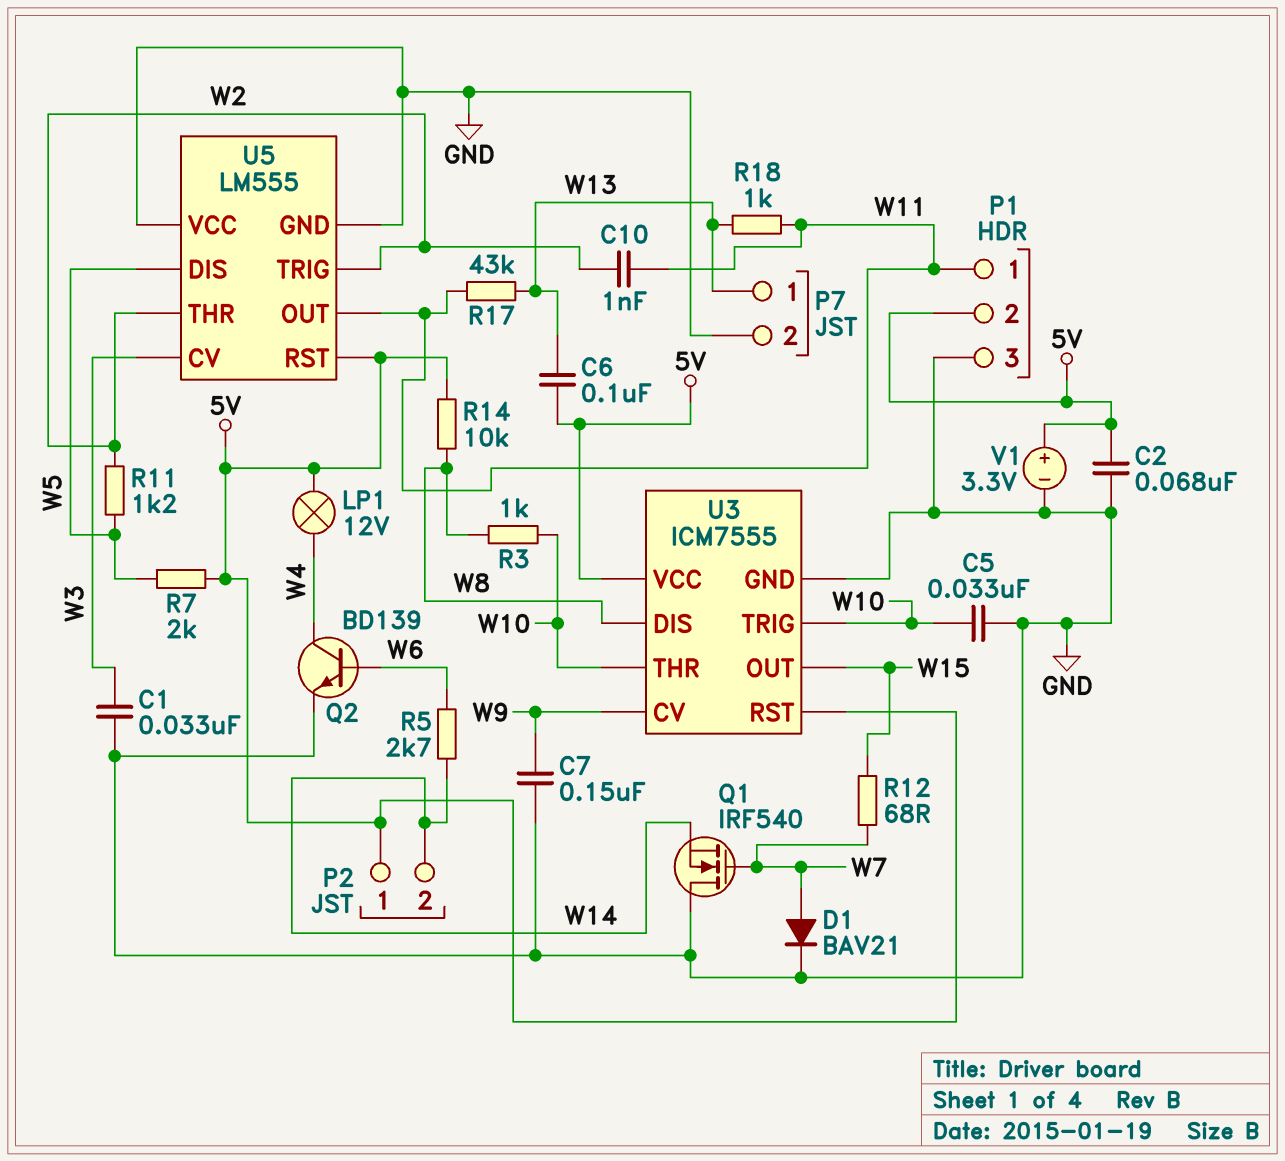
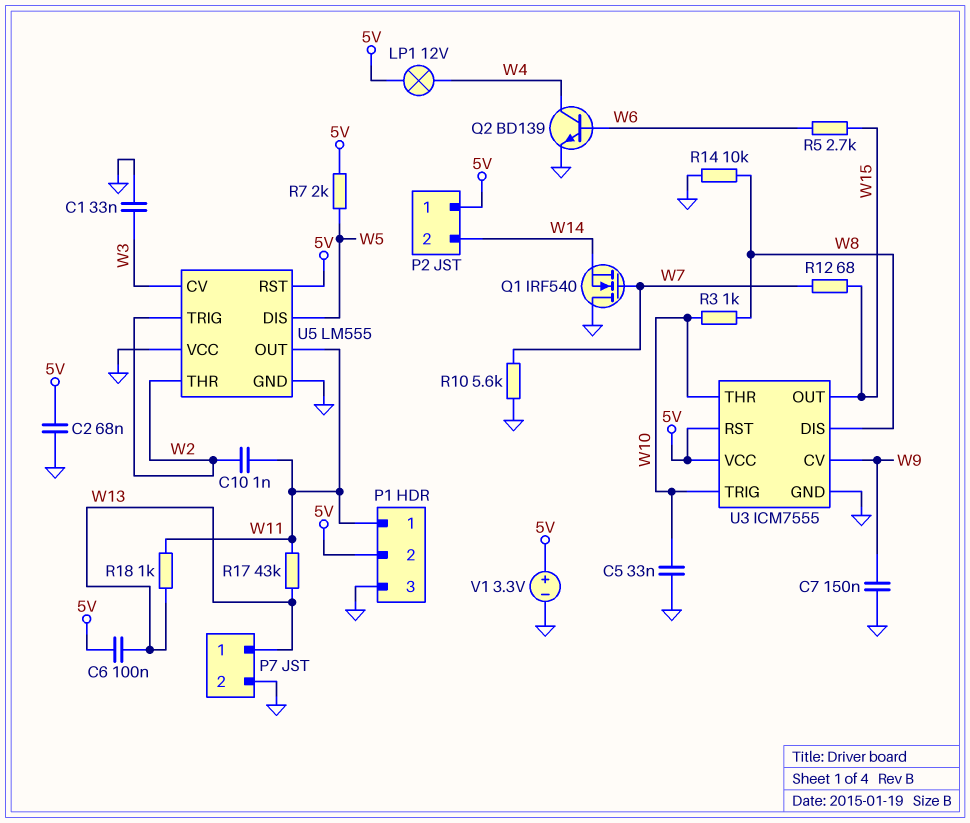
D1: diode BAV21 (A W7, K GND) -> none
R5: 2.7k (W6, W14) -> 2.7k (W6, W15)
R10: none -> 5.6k (GND, W7)
R11: 1.2k (W2, W5) -> none
R14: 10k (5V, W8) -> 10k (GND, W8)

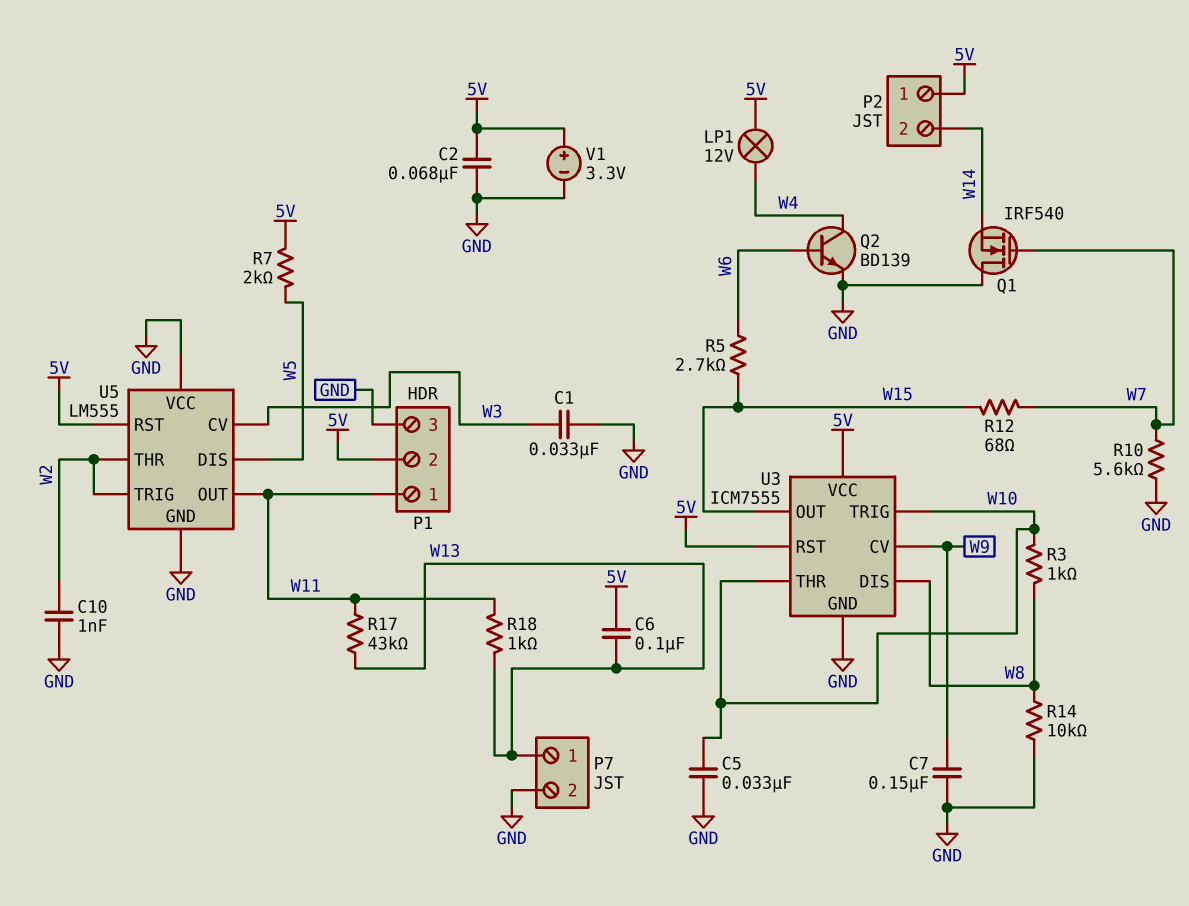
C10: 1nF (W2, W11) -> 1nF (GND, W2)

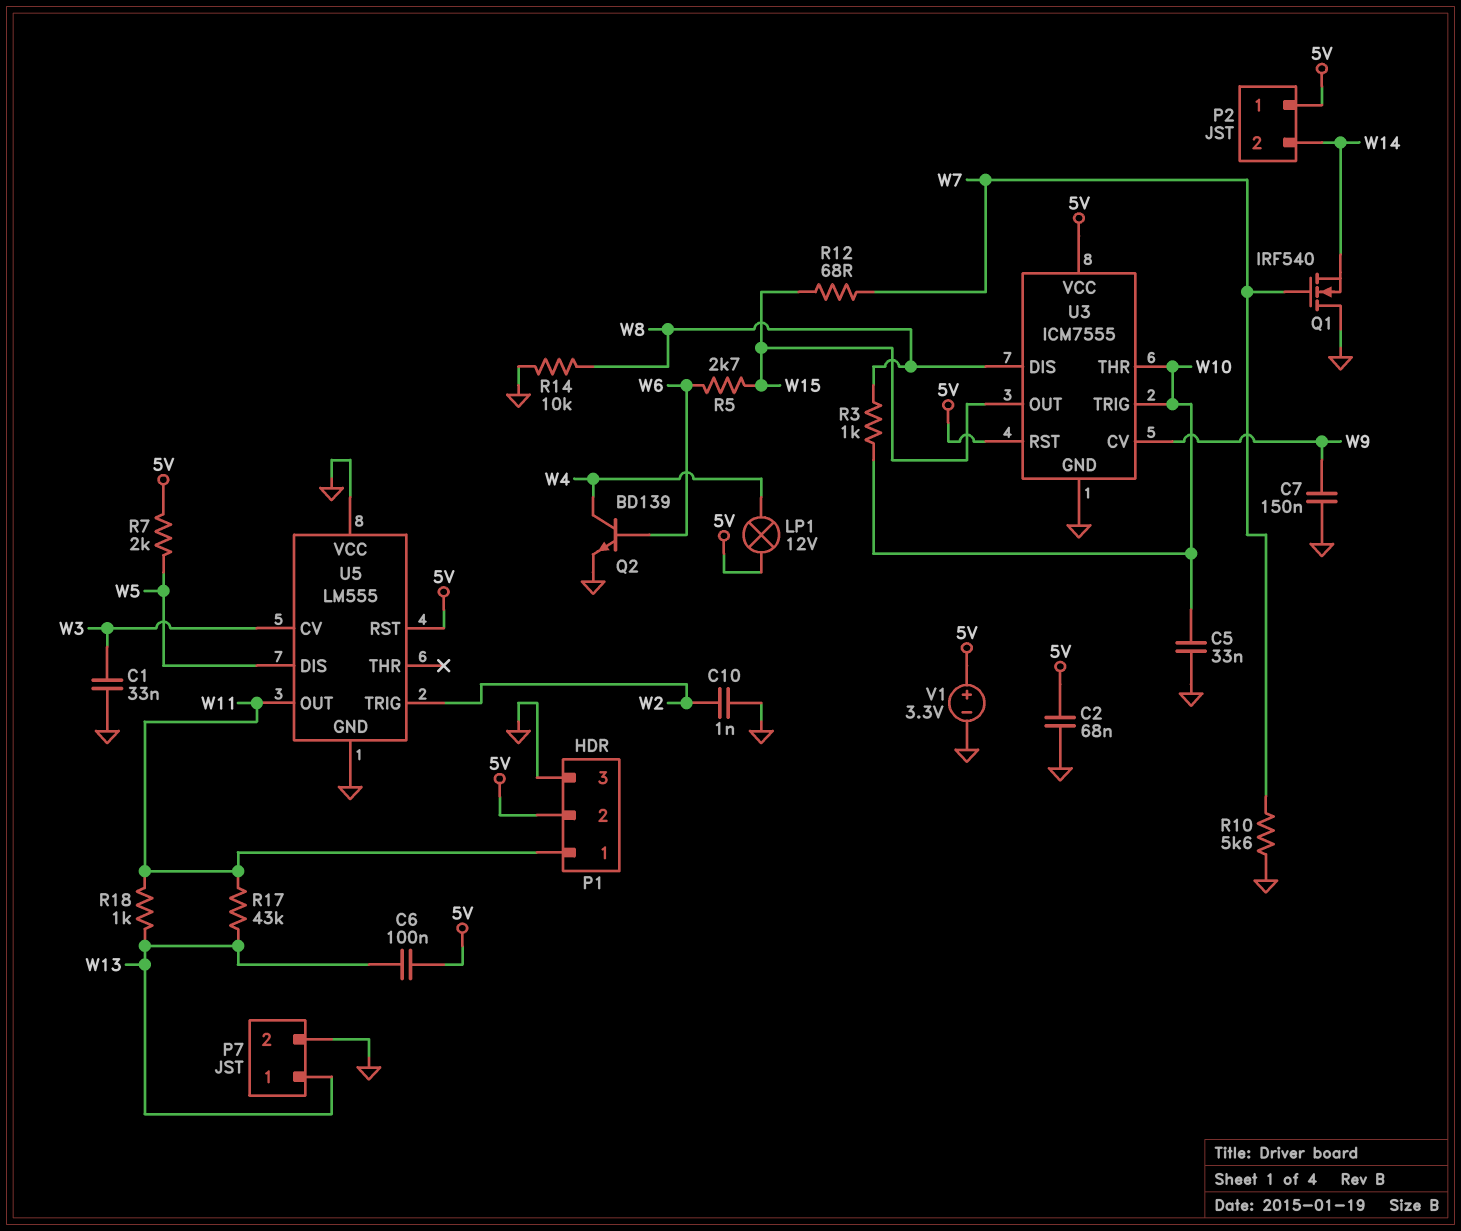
U5 pin THR: W2 -> none

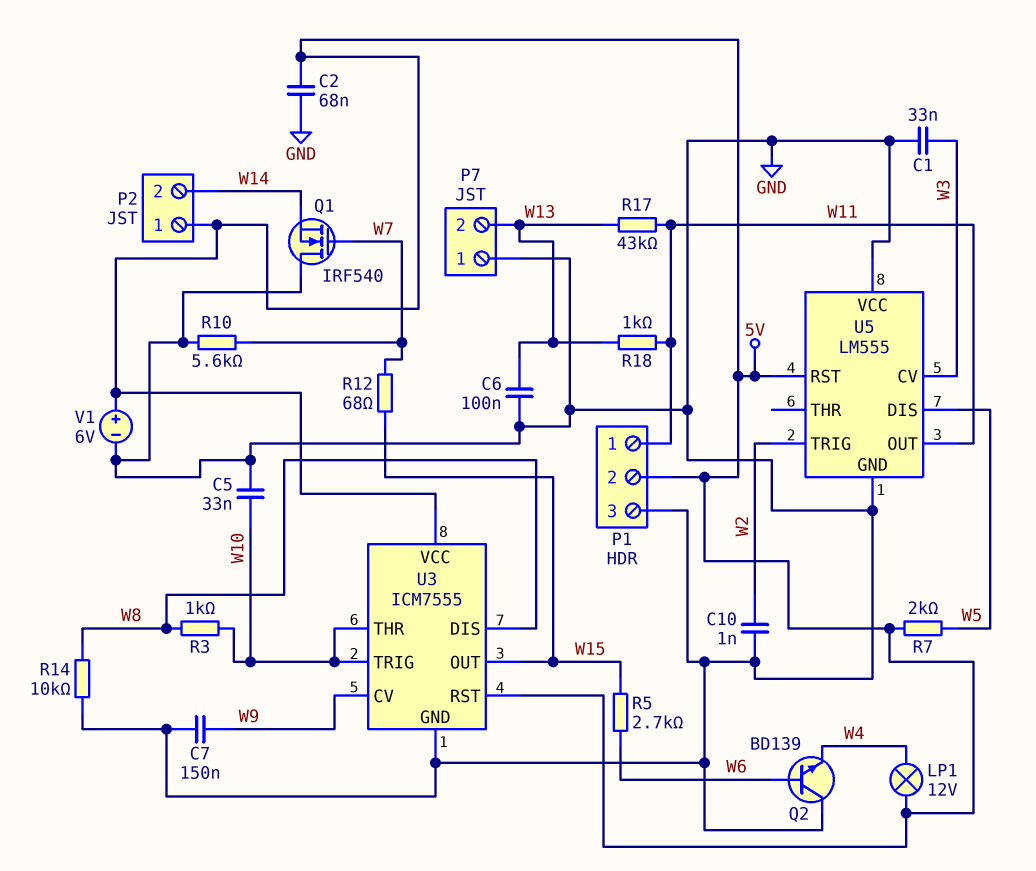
C6: 100nF (5V, W13) -> 100nF (GND, W13)
P7 pin 1: W13 -> GND
P7 pin 2: GND -> W13
Q2: NPN BD139 (B W6, C W4, E GND) -> NPN BD139 (B W6, C GND, E W4)
V1: 3.3V (plus 5V, minus GND) -> 6V (plus 5V, minus GND)

